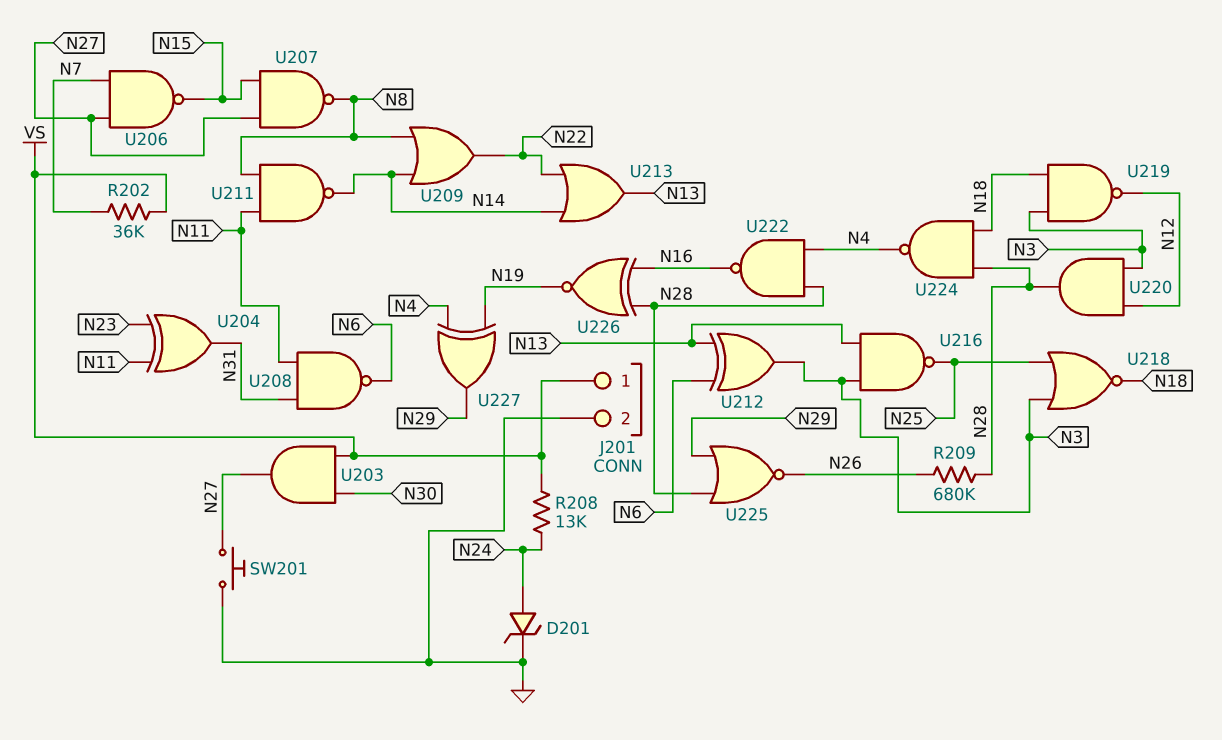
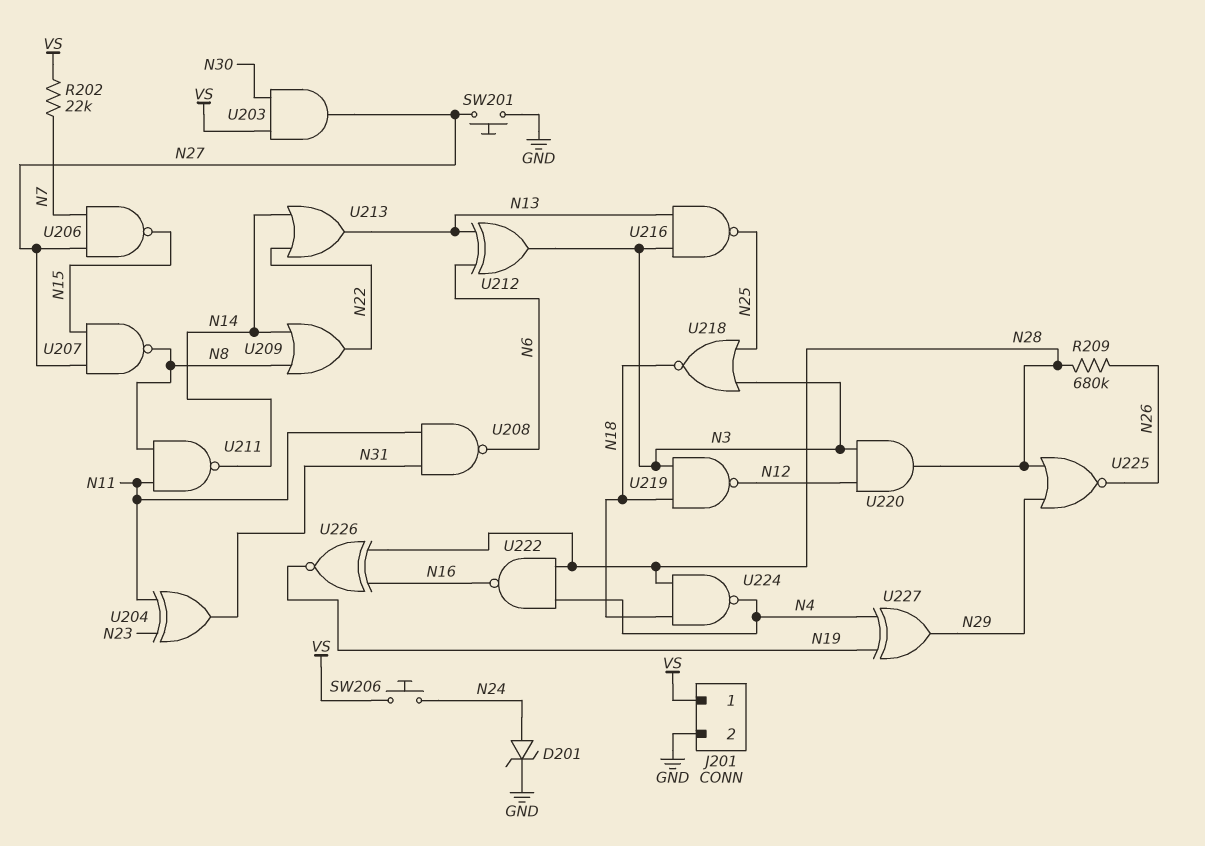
R202: 36k (N7, VS) -> 22k (N7, VS)
R208: 13k (N24, VS) -> none
SW206: none -> button (N24, VS)

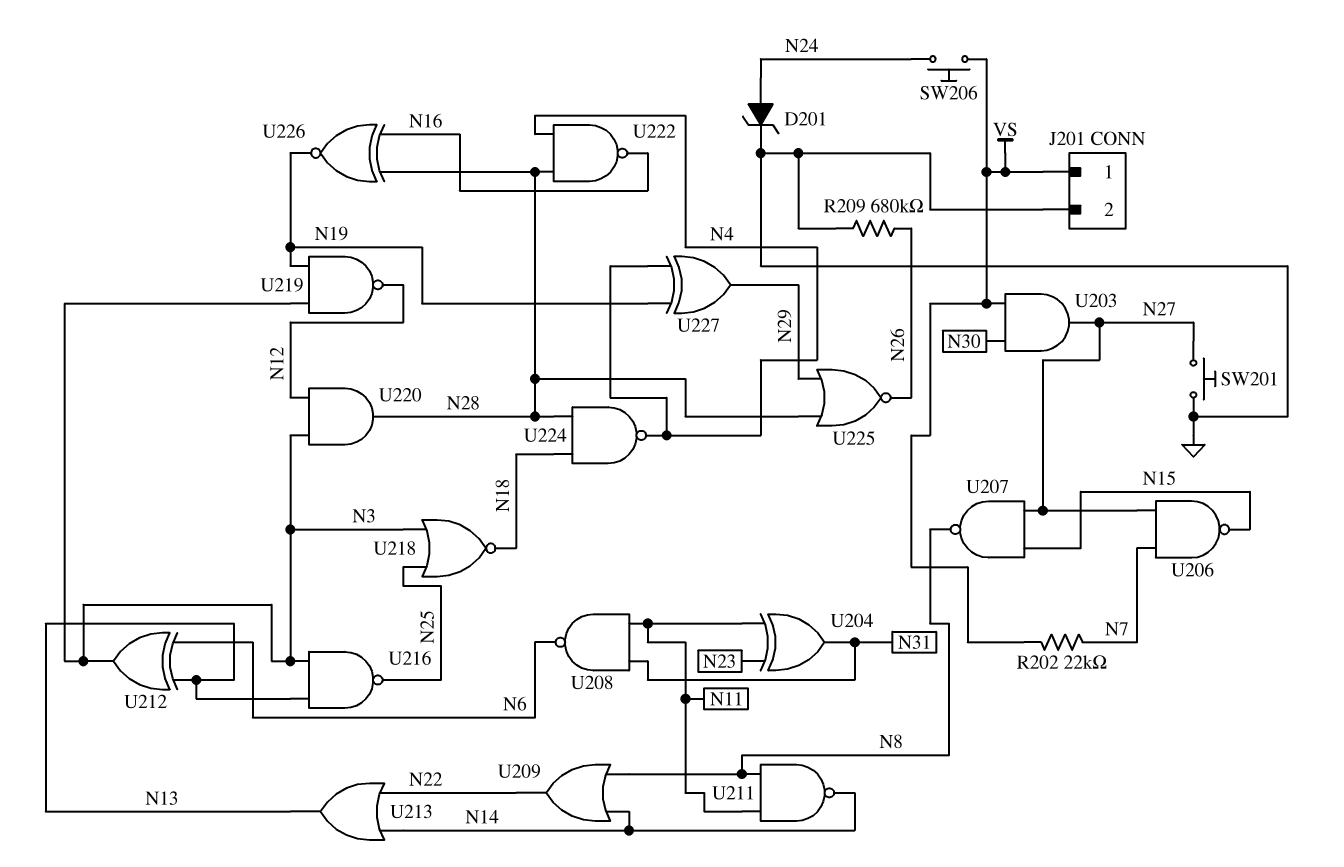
R209: 680k (N26, N28) -> 680k (GND, N26)
U219: NAND (in N3, in N18, out N12) -> NAND (in N3, in N19, out N12)

